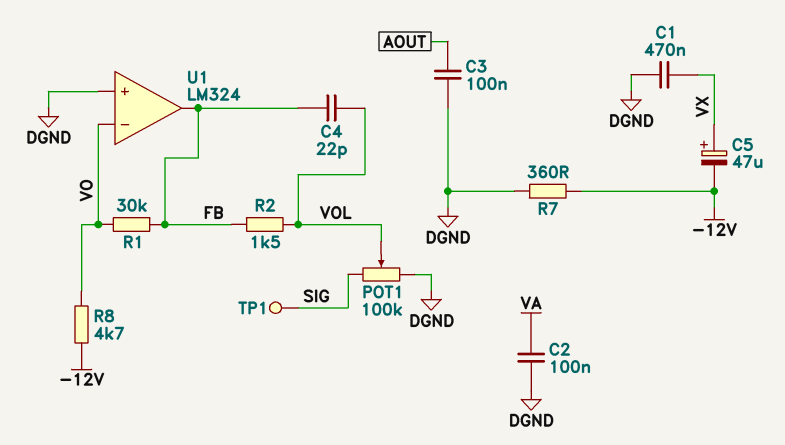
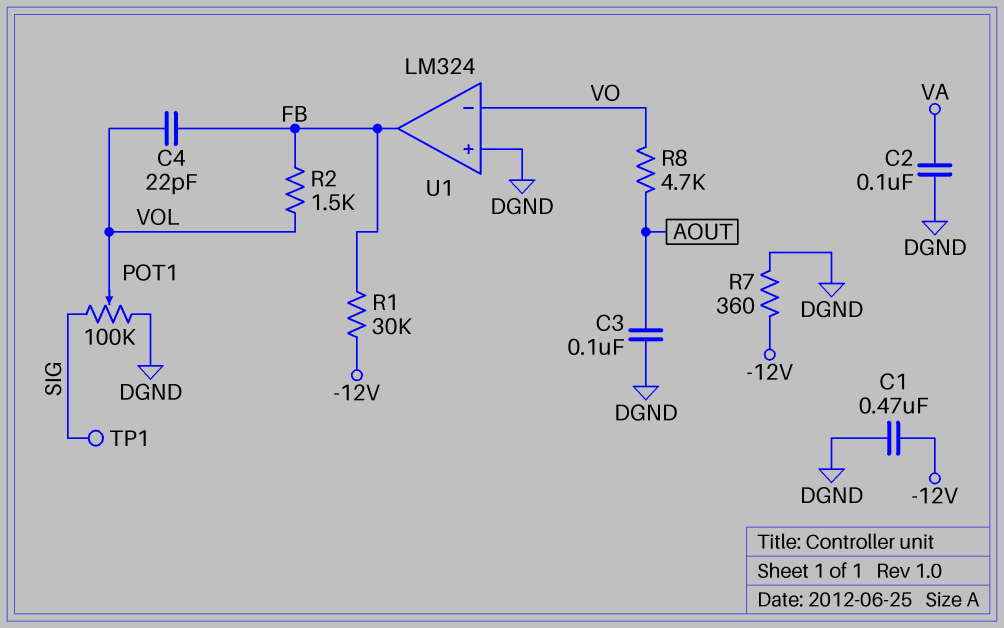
C1: 470nF (DGND, VX) -> 470nF (-12V, DGND)
C5: 47uF (plus VX, minus -12V) -> none
R1: 30k (FB, VO) -> 30k (-12V, FB)
R8: 4.7k (-12V, VO) -> 4.7k (AOUT, VO)

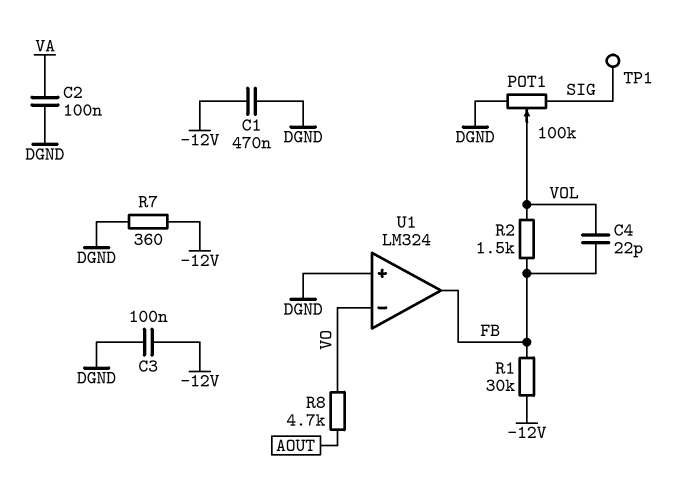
C3: 100nF (AOUT, DGND) -> 100nF (-12V, DGND)

